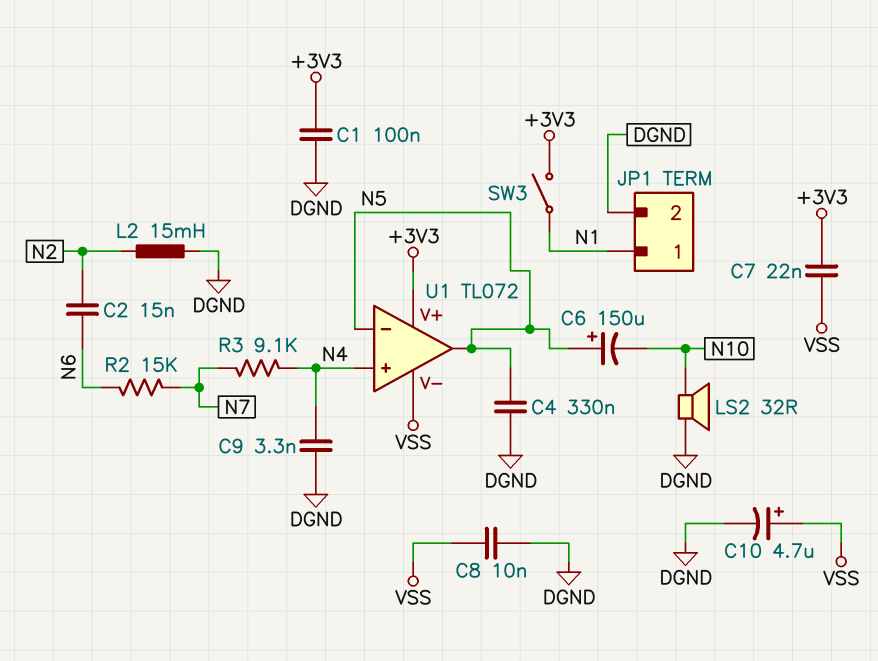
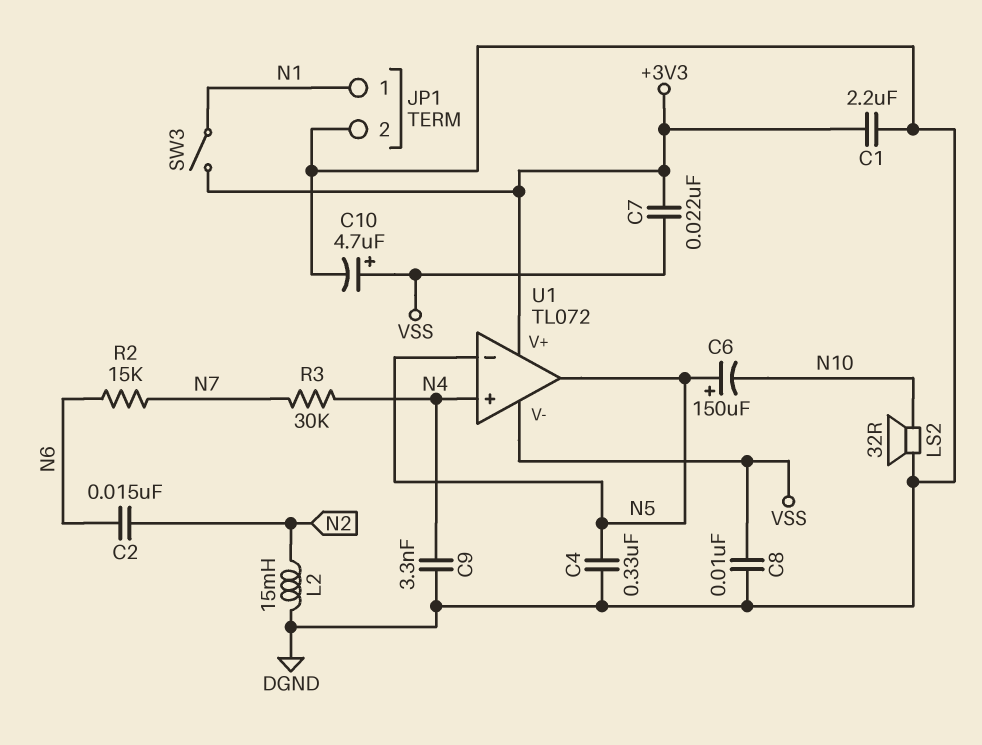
C1: 100nF (+3V3, DGND) -> 2.2uF (+3V3, DGND)
R3: 9.1k (N4, N7) -> 30k (N4, N7)

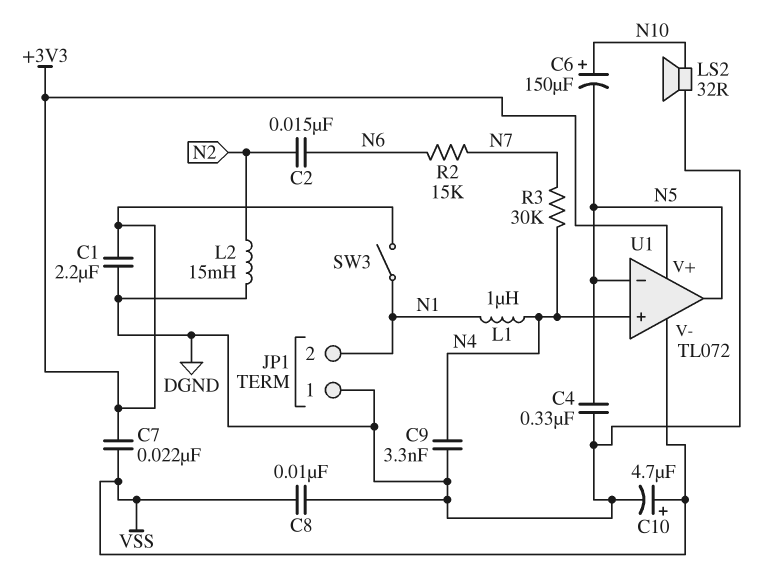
C6: 150uF (plus N5, minus N10) -> 150uF (plus N10, minus N5)
JP1 pin 1: N1 -> DGND
JP1 pin 2: DGND -> N1
L1: none -> 1uH (N1, N4)

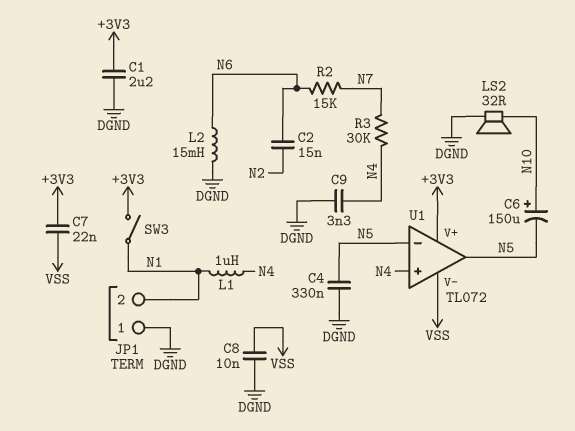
C10: 4.7uF (plus VSS, minus DGND) -> none
L2: 15mH (DGND, N2) -> 15mH (DGND, N6)

